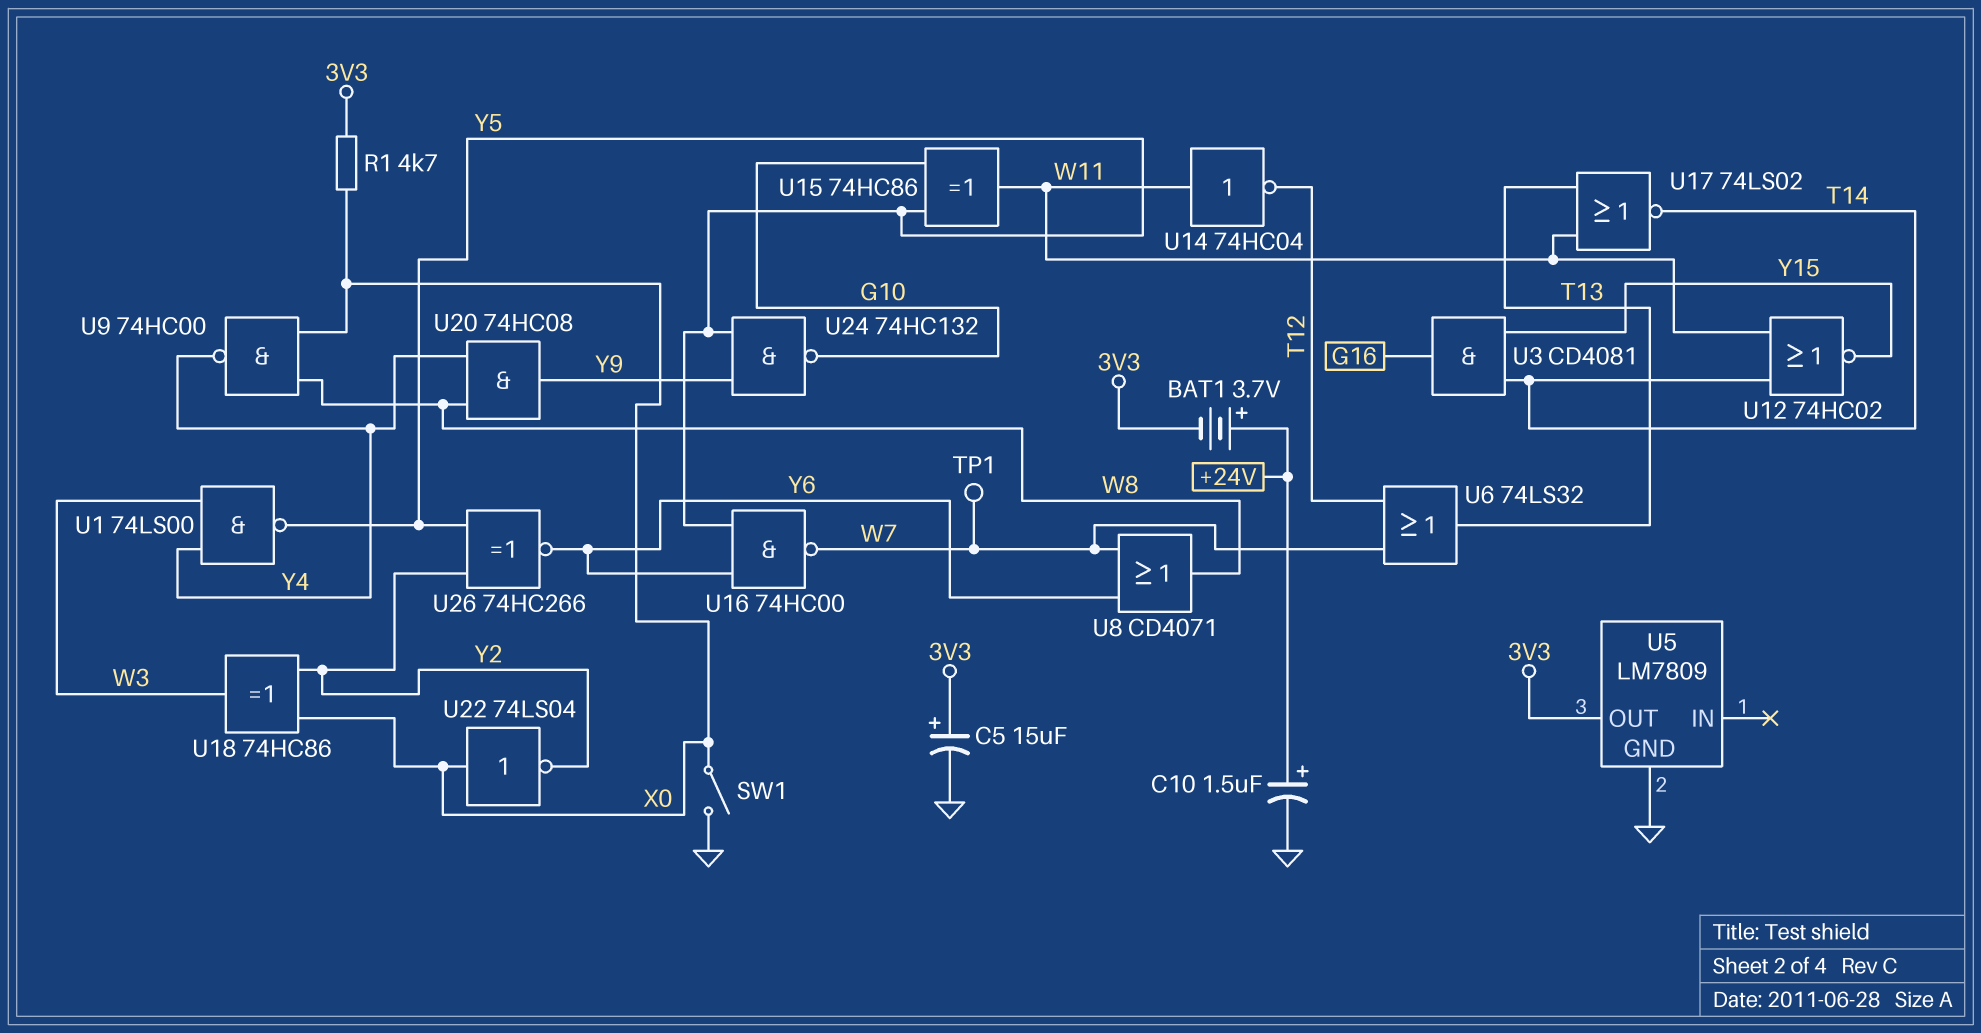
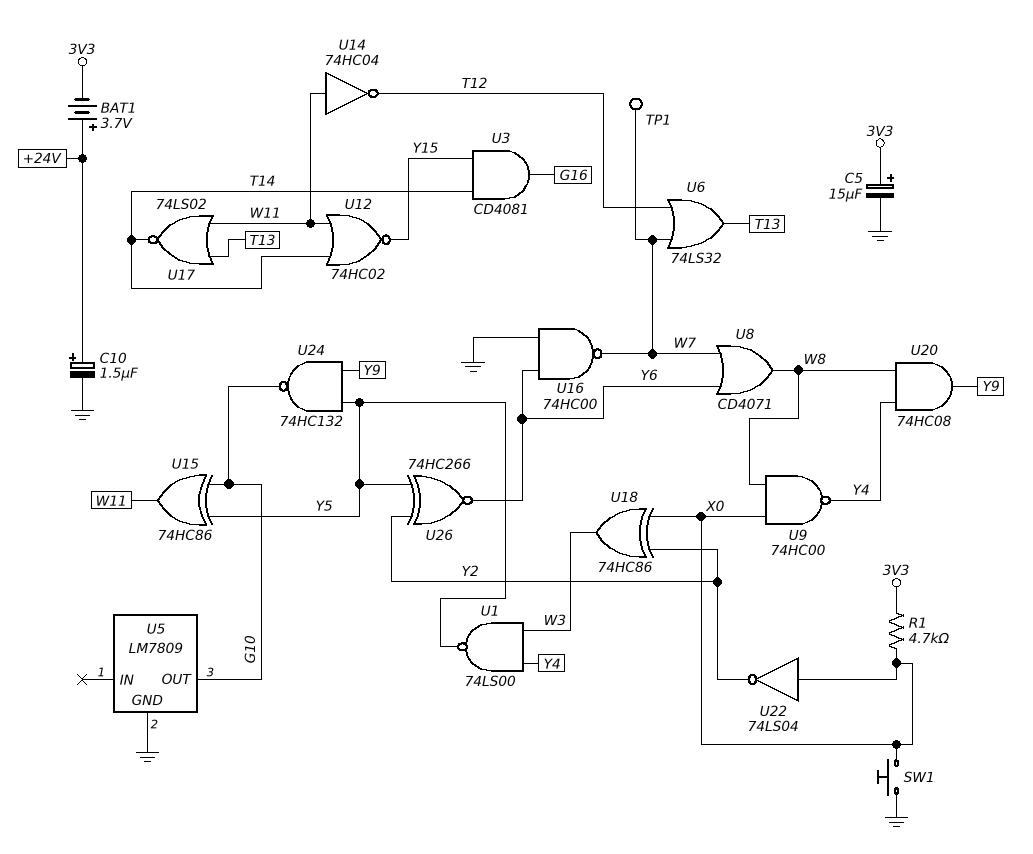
SW1: switch (GND, X0) -> button (GND, X0)
U5 pin OUT: 3V3 -> G10
U16: NAND 74HC00 (in Y5, in Y6, out W7) -> NAND 74HC00 (in GND, in Y6, out W7)

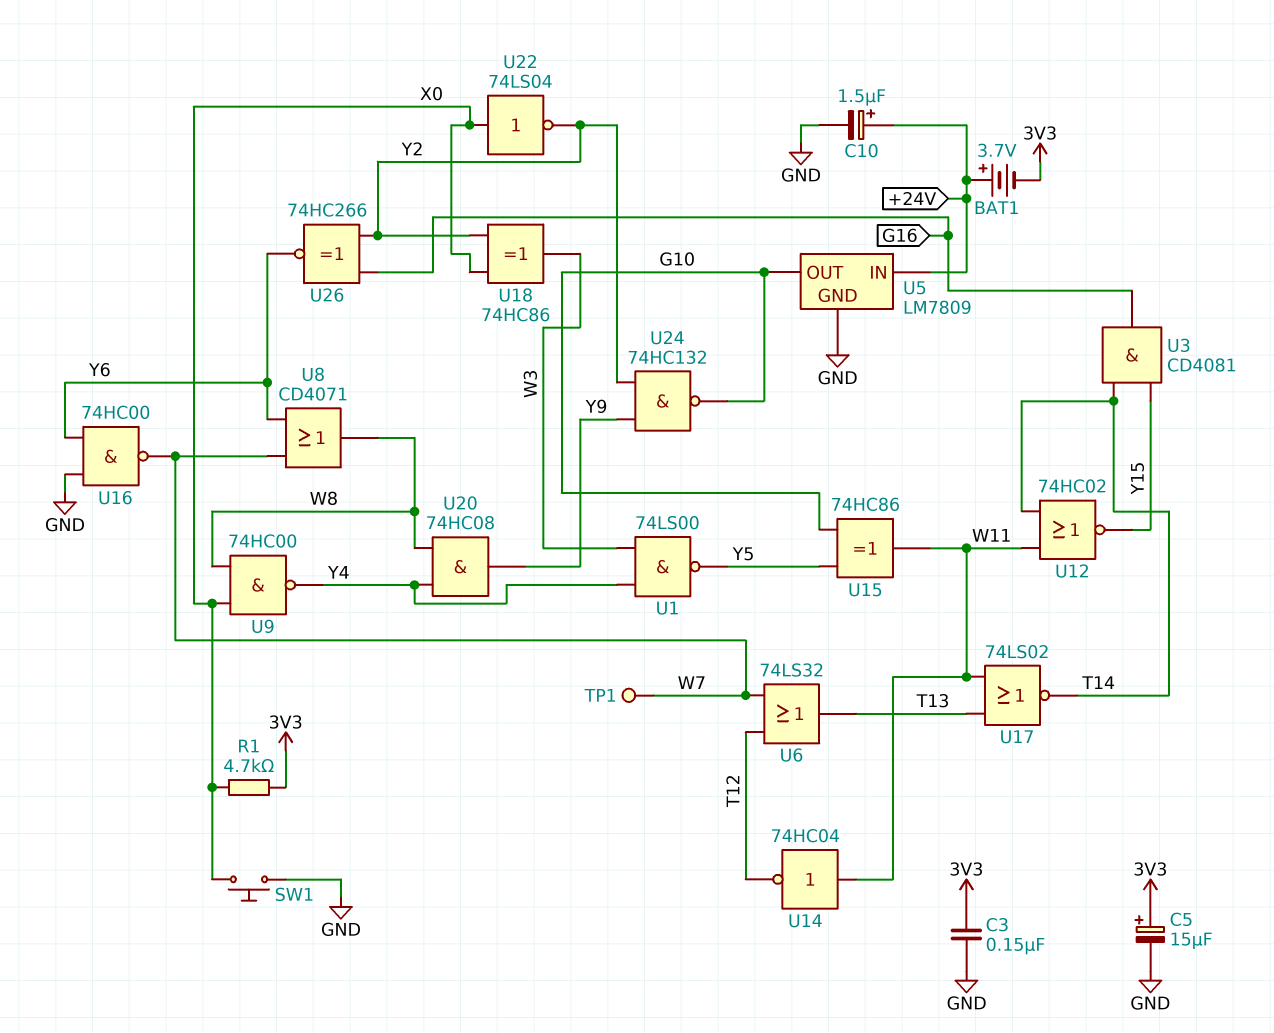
C3: none -> 150nF (3V3, GND)
U5 pin IN: none -> +24V
U24: NAND 74HC132 (in Y5, in Y9, out G10) -> NAND 74HC132 (in Y2, in Y9, out G10)
U26: XNOR 74HC266 (in Y2, in Y5, out Y6) -> XNOR 74HC266 (in G16, in Y2, out Y6)

